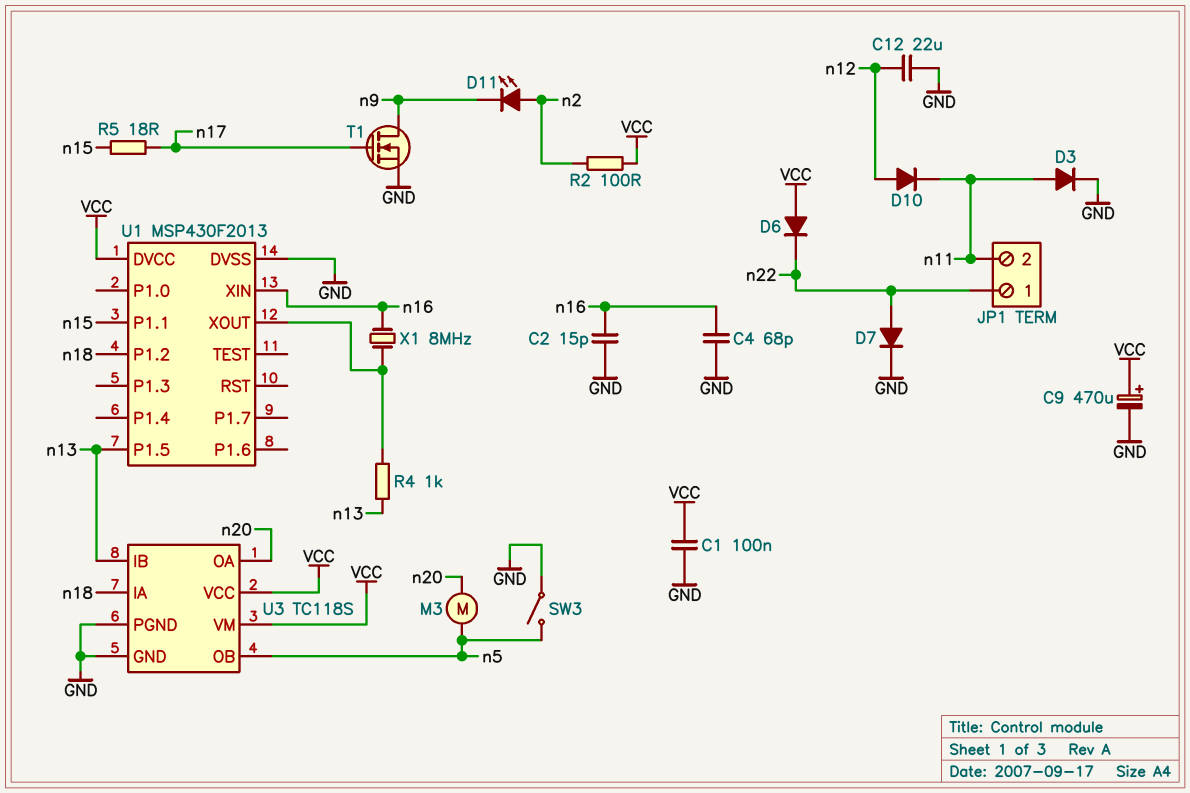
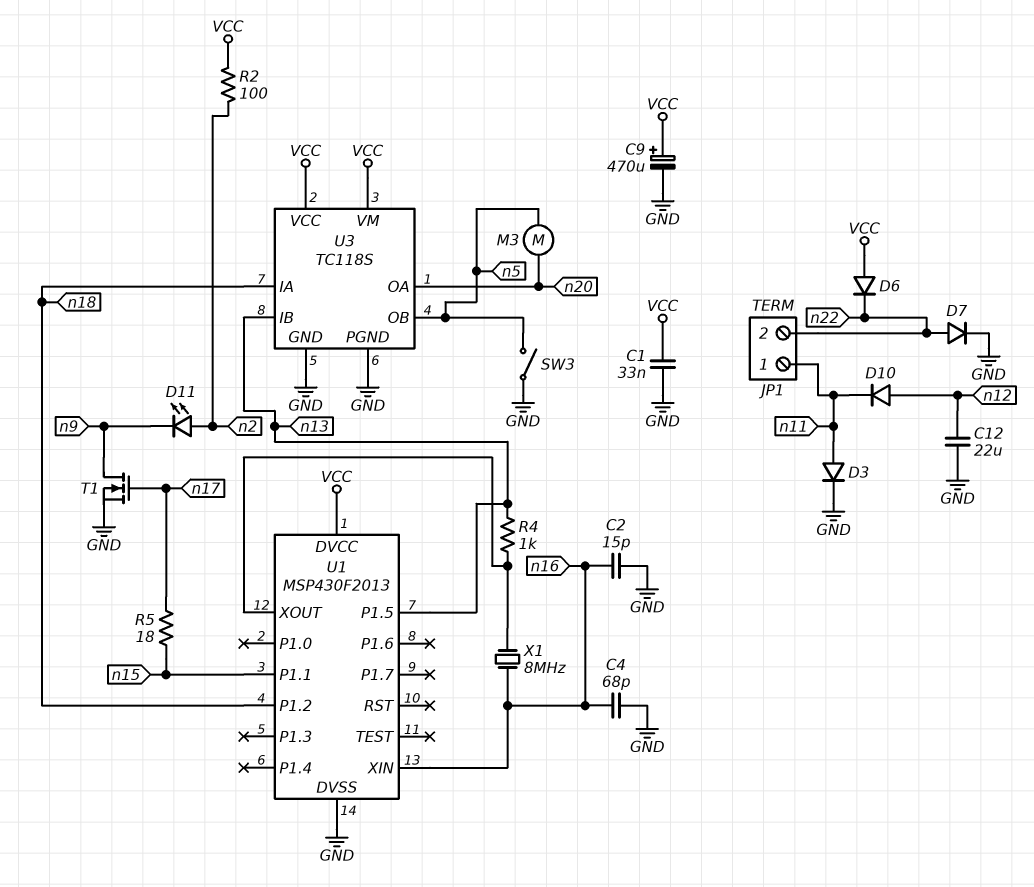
C1: 100nF (GND, VCC) -> 33nF (GND, VCC)
JP1 pin 1: n22 -> n11
JP1 pin 2: n11 -> n22

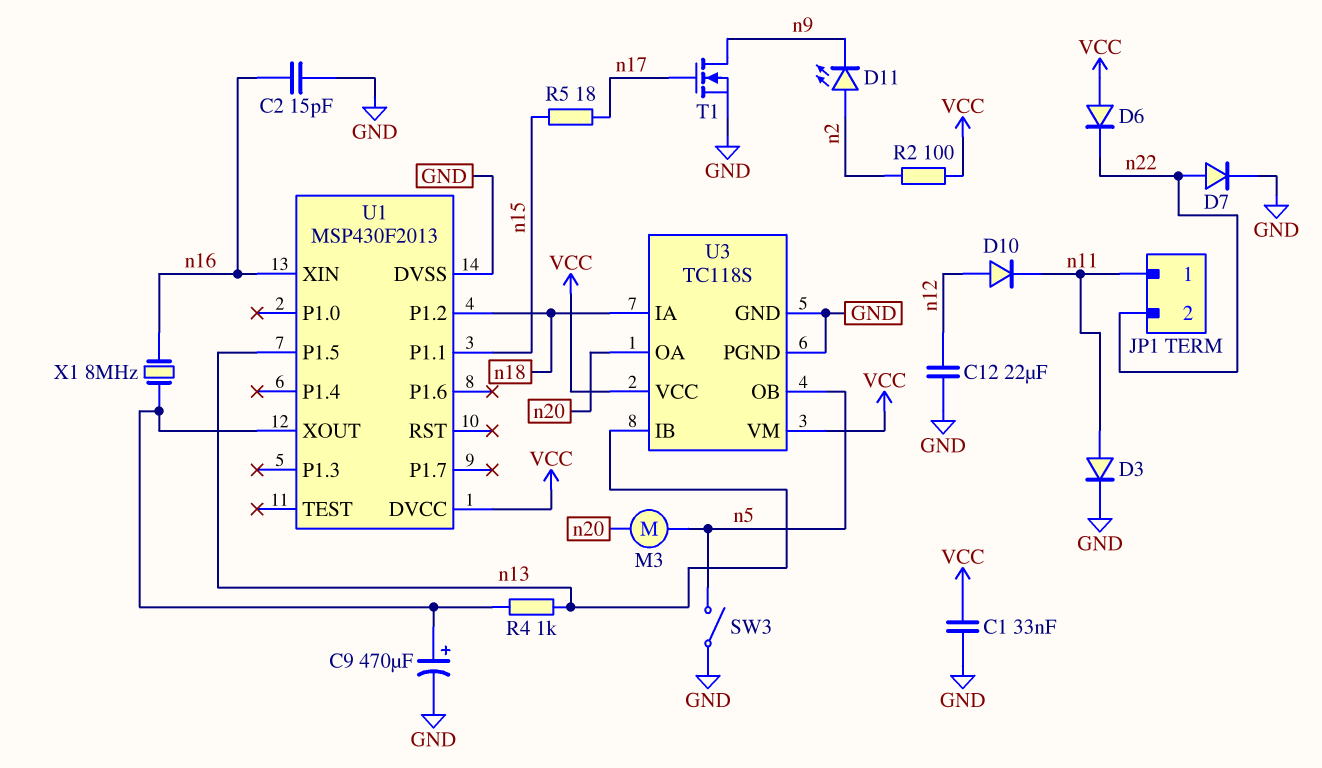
C4: 68pF (GND, n16) -> none
C9: 470uF (plus VCC, minus GND) -> 470uF (plus U1/XOUT, minus GND)

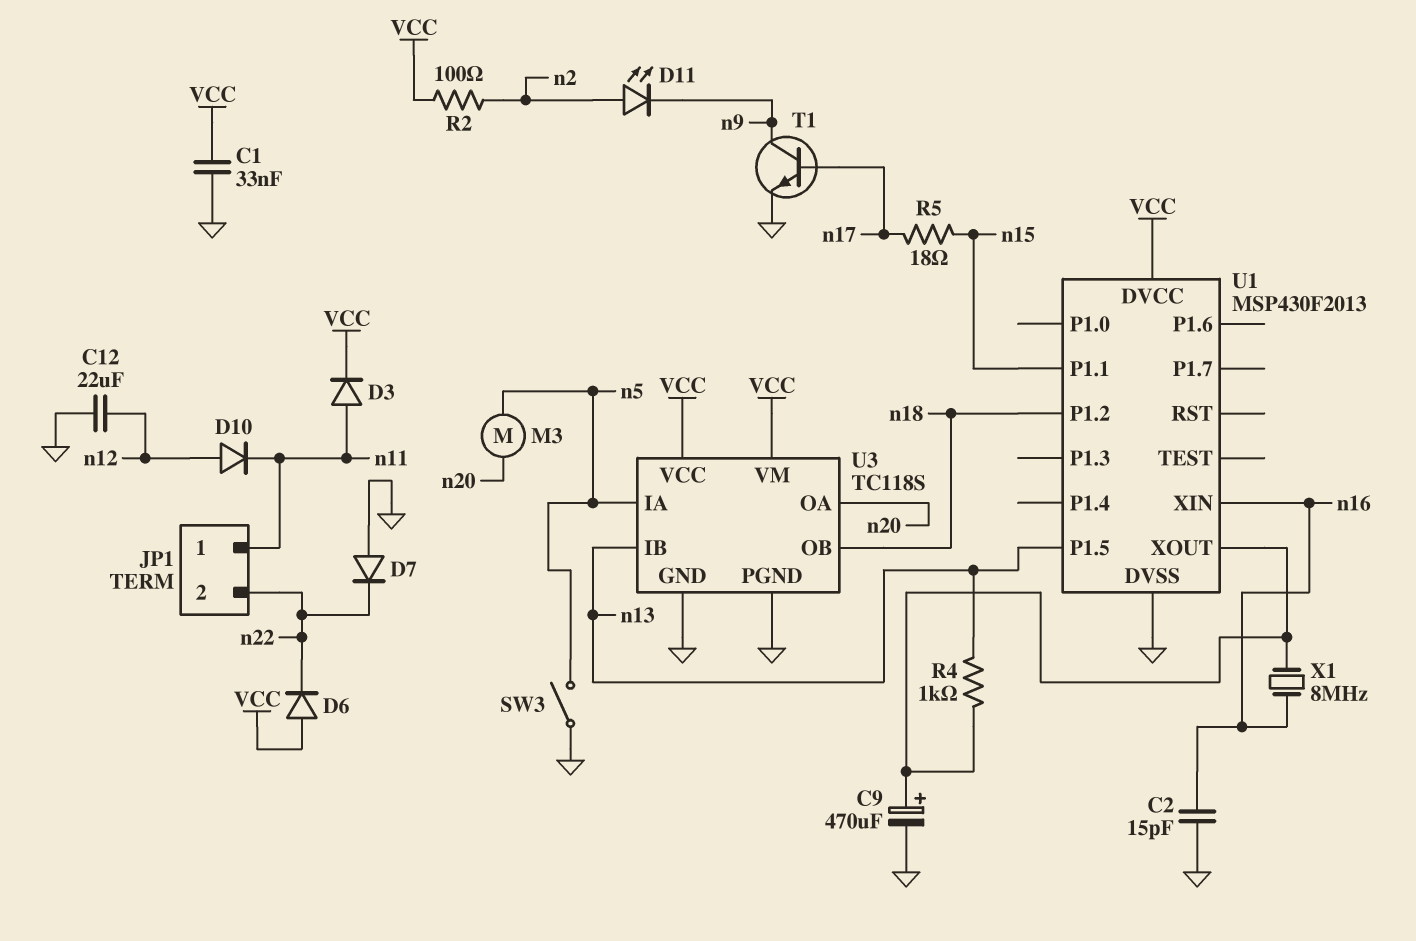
D3: diode (A n11, K GND) -> diode (A n11, K VCC)
D7: diode (A n22, K GND) -> diode (A GND, K n22)
T1: NMOS (G n17, D n9, S GND) -> NPN (B n17, C n9, E GND)
U3 pin IA: n18 -> n5
U3 pin OB: n5 -> n18

